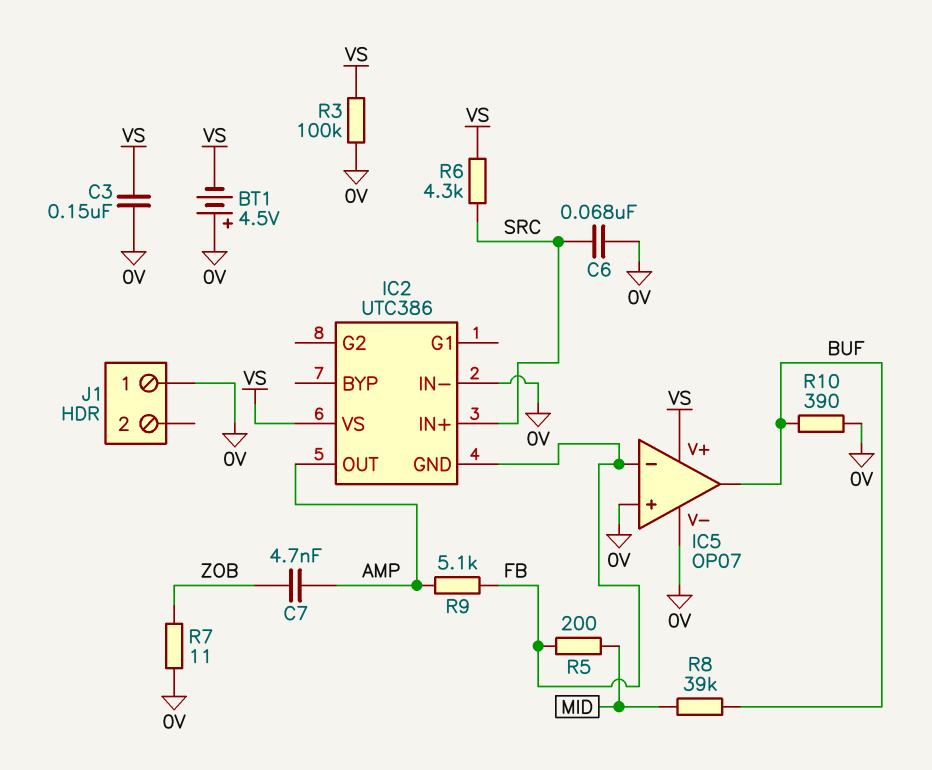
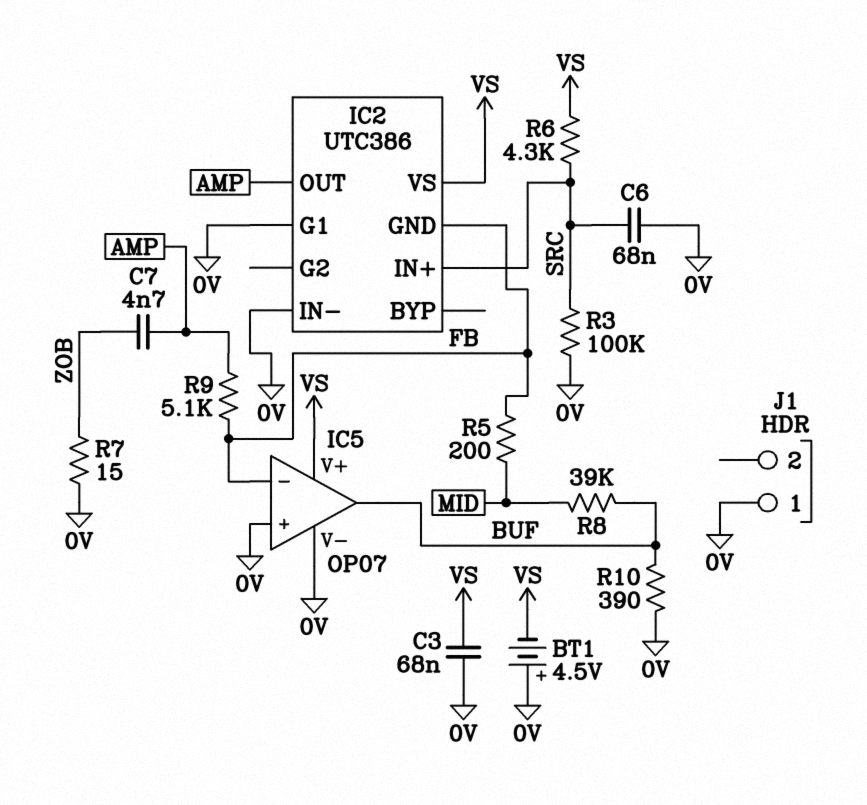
C3: 150nF (0V, VS) -> 68nF (0V, VS)
IC2 pin G1: none -> 0V
R3: 100k (0V, VS) -> 100k (0V, SRC)
R7: 11 (0V, ZOB) -> 15 (0V, ZOB)

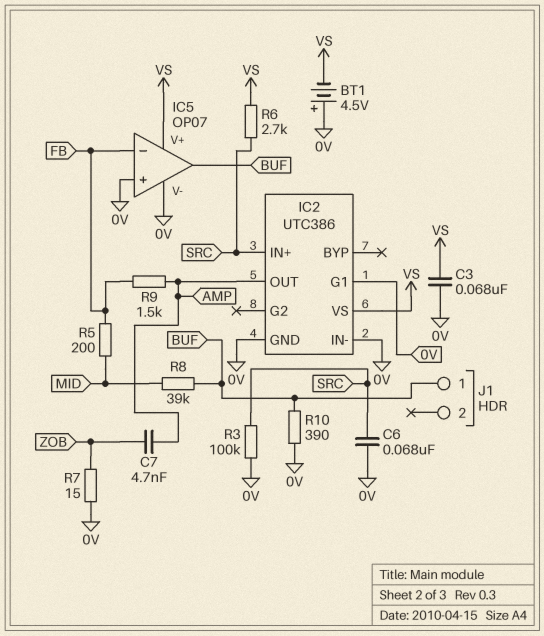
IC2 pin GND: FB -> 0V
J1 pin 1: 0V -> BUF
R6: 4.3k (SRC, VS) -> 2.7k (SRC, VS)
R9: 5.1k (AMP, FB) -> 1.5k (AMP, FB)

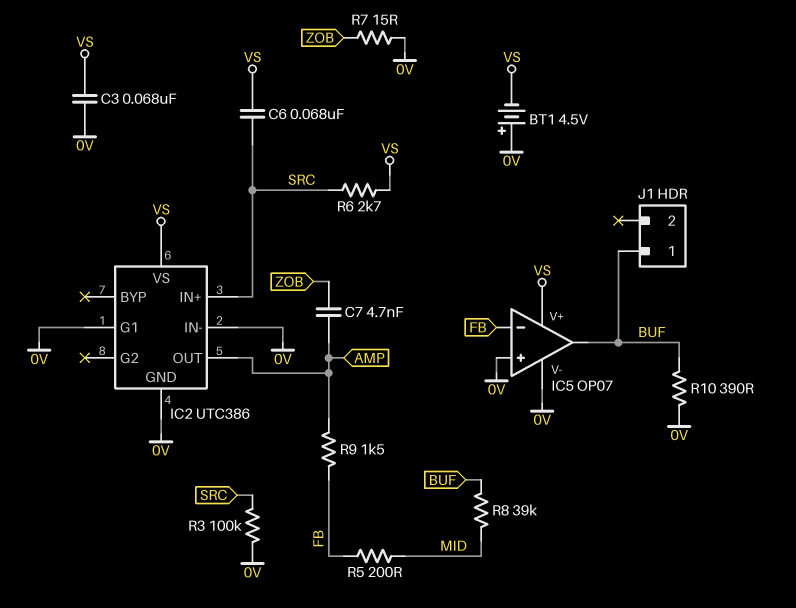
C6: 68nF (0V, SRC) -> 68nF (SRC, VS)

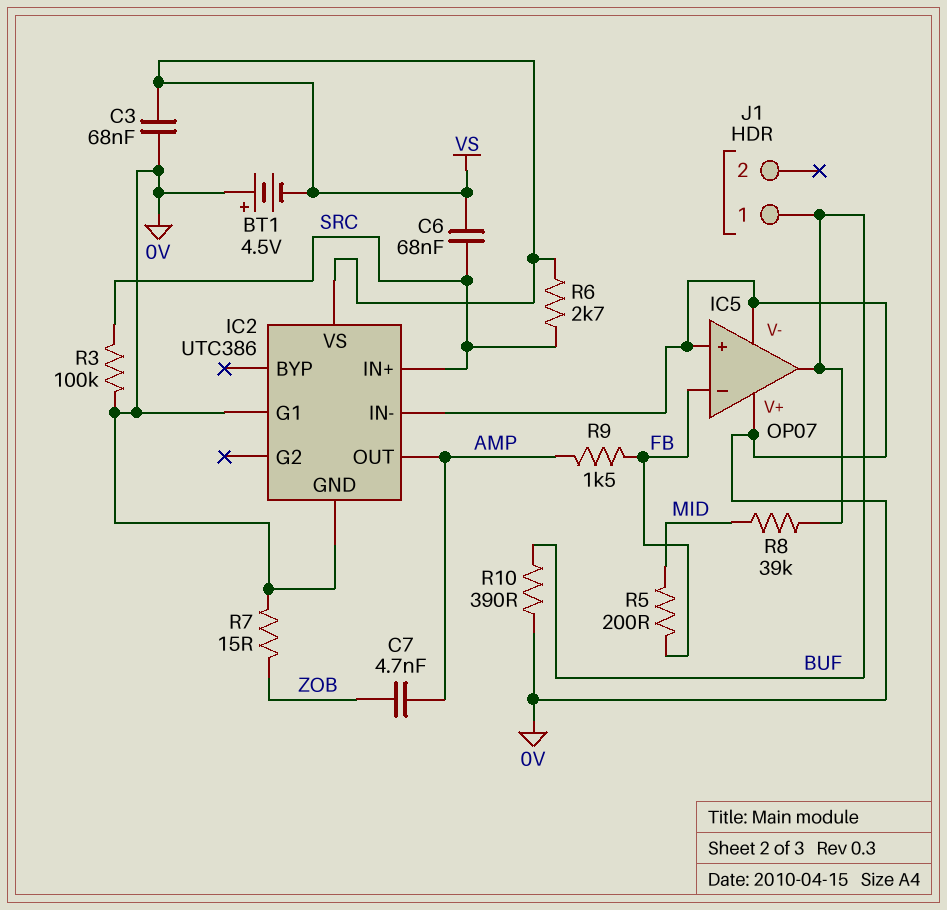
IC5 pin V+: VS -> 0V

